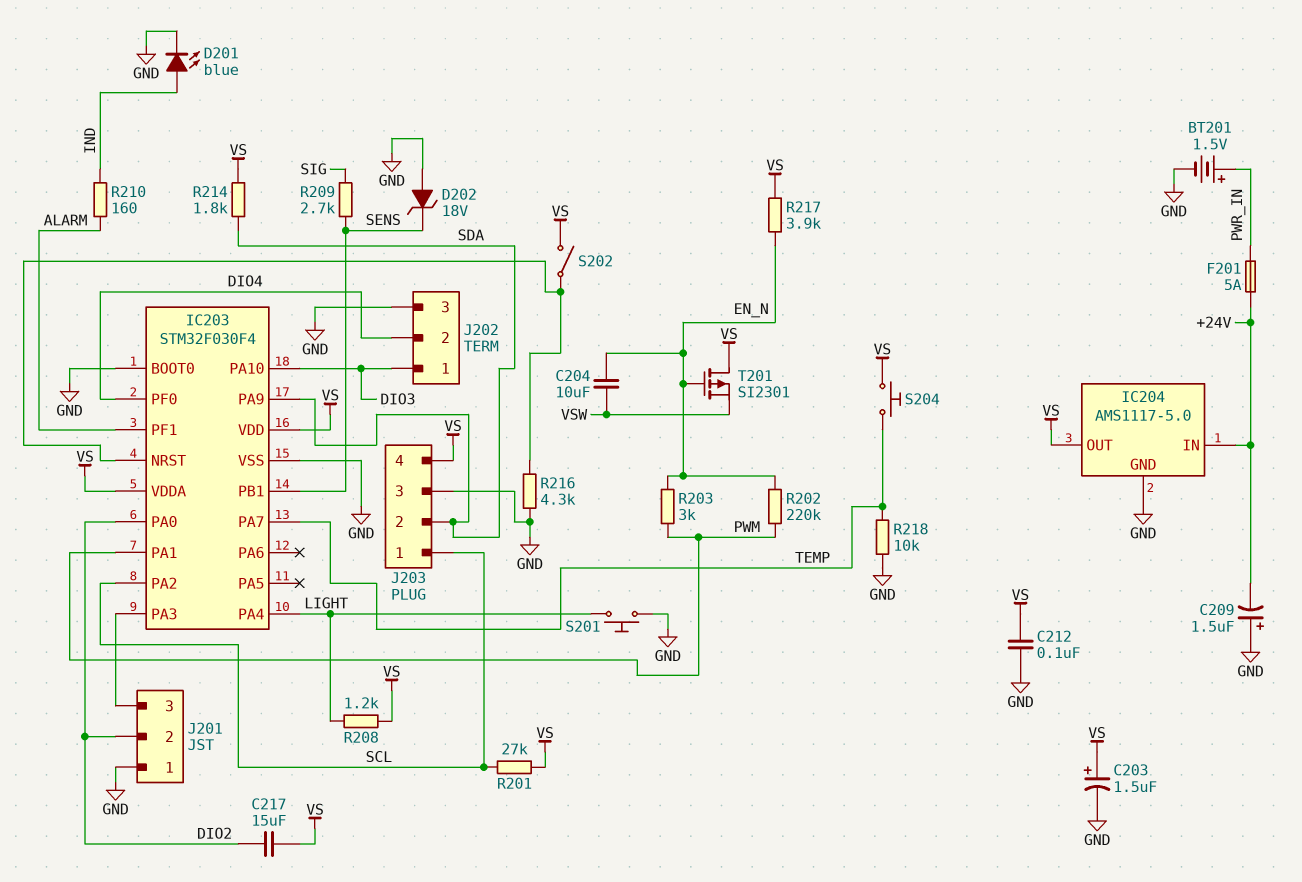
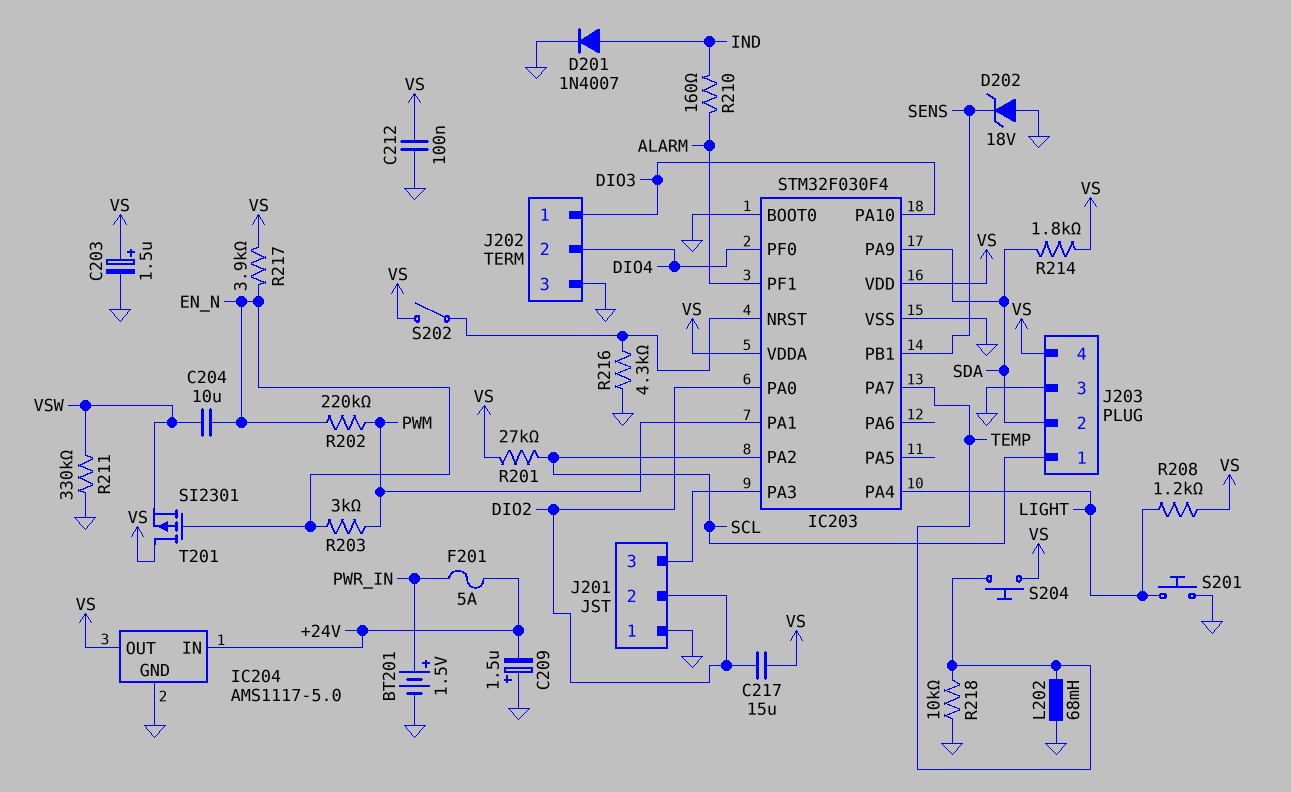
D201: LED blue (A IND, K GND) -> diode 1N4007 (A IND, K GND)
L202: none -> 68mH (GND, TEMP)
R209: 2.7k (SENS, SIG) -> none
R211: none -> 330k (GND, VSW)

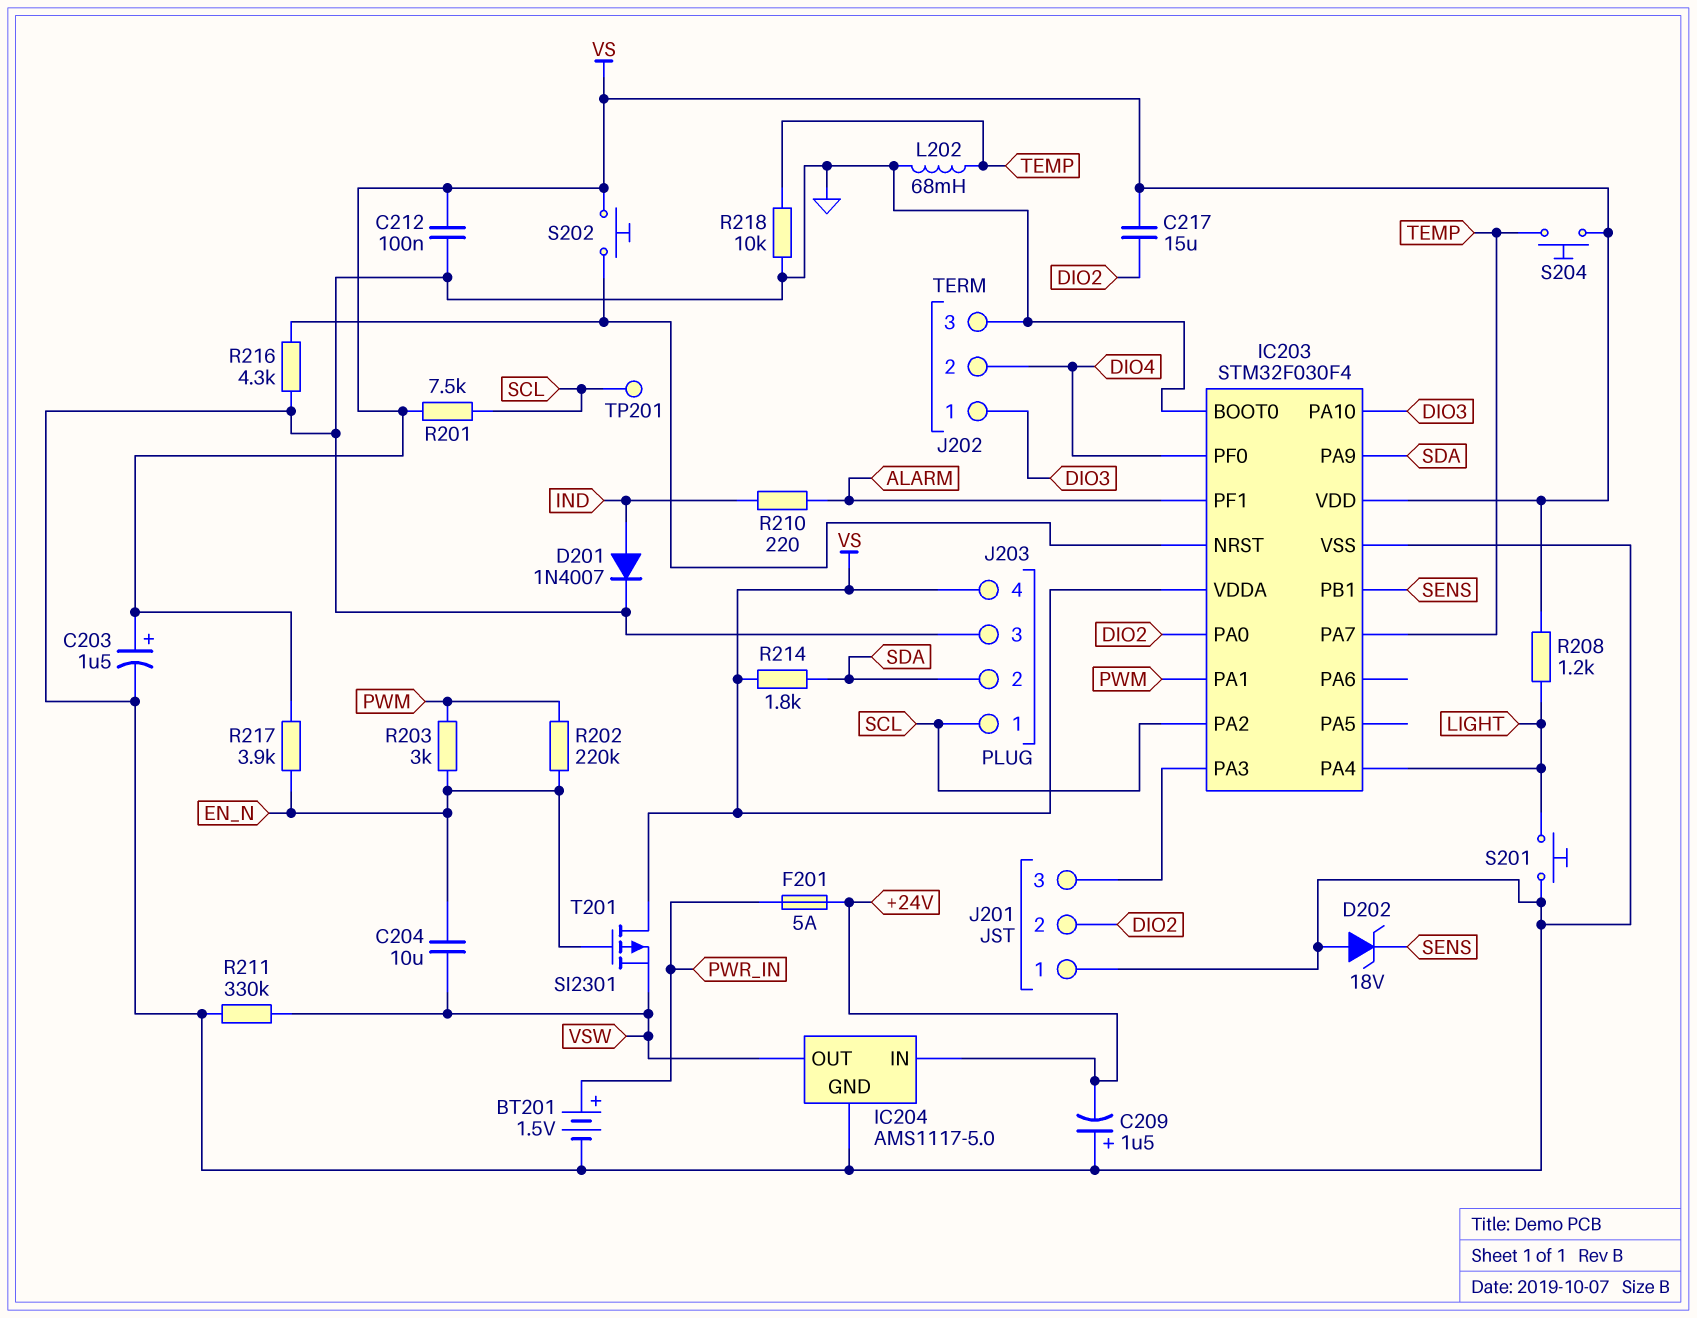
IC204 pin OUT: VS -> VSW
R201: 27k (SCL, VS) -> 7.5k (SCL, VS)
R210: 160 (ALARM, IND) -> 220 (ALARM, IND)
S202: switch (IC203/NRST, VS) -> button (IC203/NRST, VS)
TP201: none -> test point (SCL)

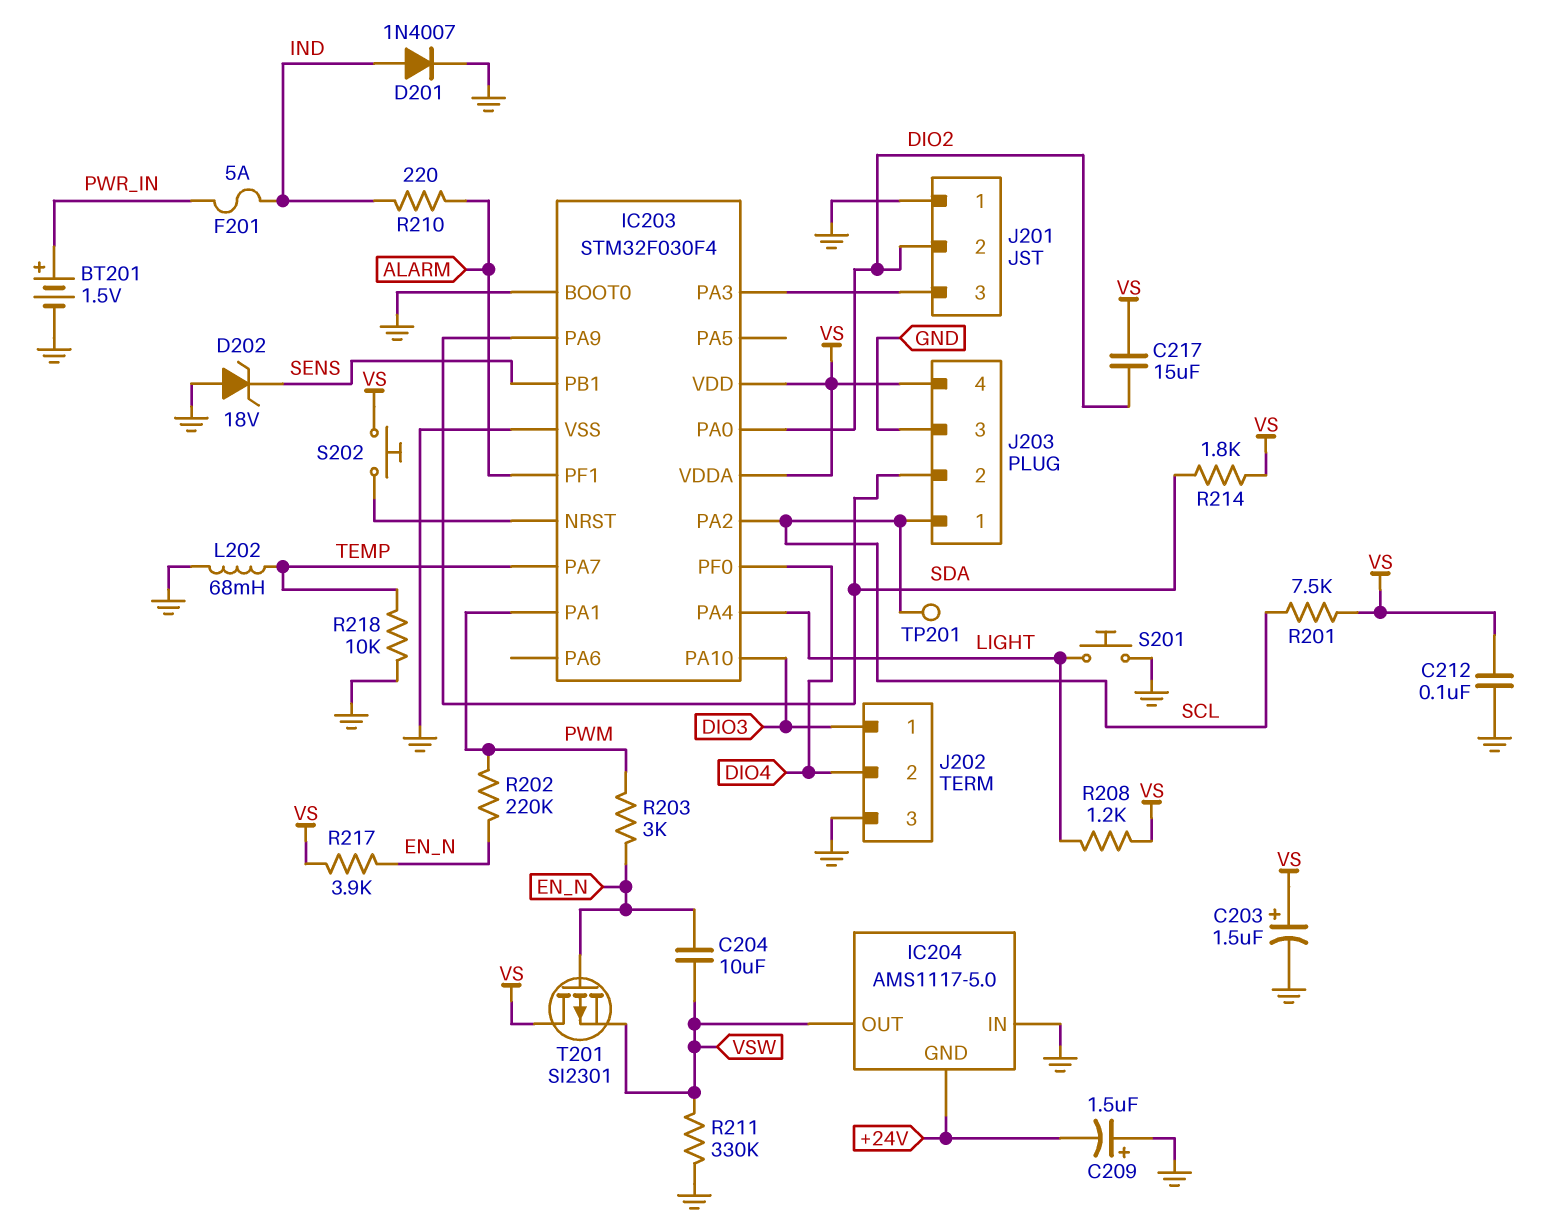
F201: 5A (+24V, PWR_IN) -> 5A (IND, PWR_IN)
IC204 pin GND: GND -> +24V
IC204 pin IN: +24V -> GND
R216: 4.3k (GND, IC203/NRST) -> none
S204: button (TEMP, VS) -> none

